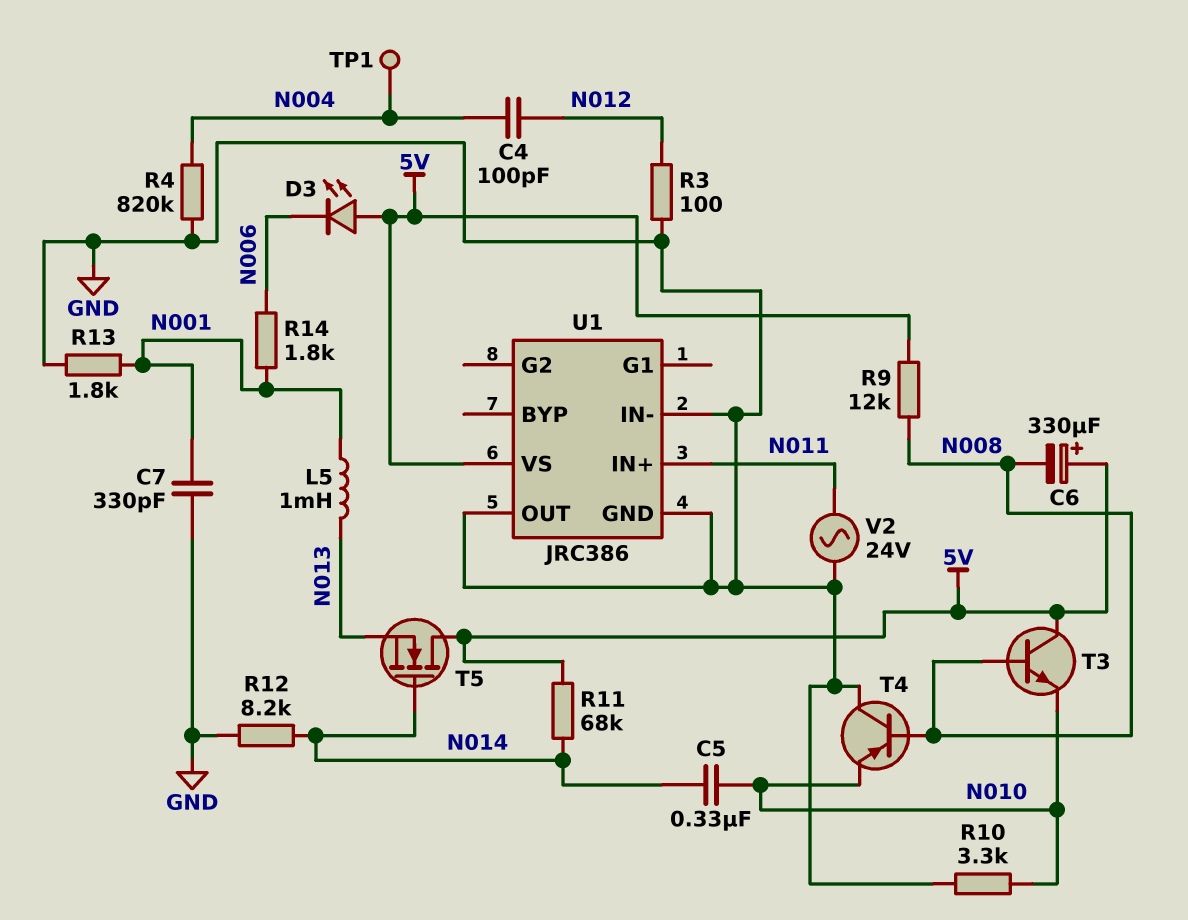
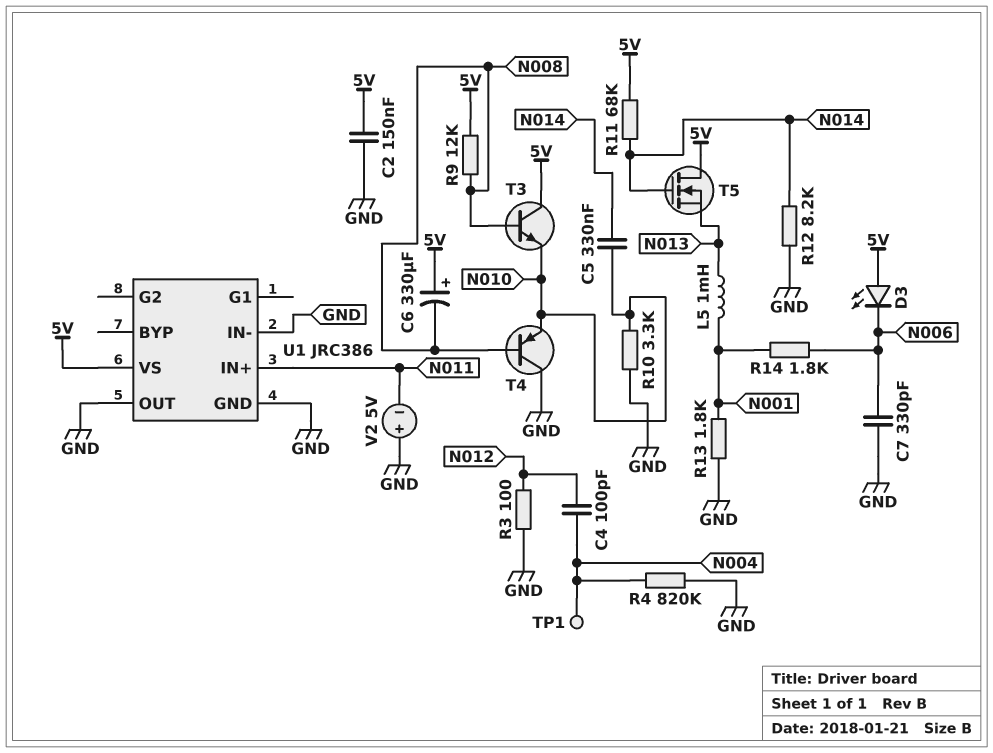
C2: none -> 150nF (5V, GND)
C7: 330pF (GND, N001) -> 330pF (GND, N006)
V2: AC 24V (GND, N011) -> 5V (plus GND, minus N011)

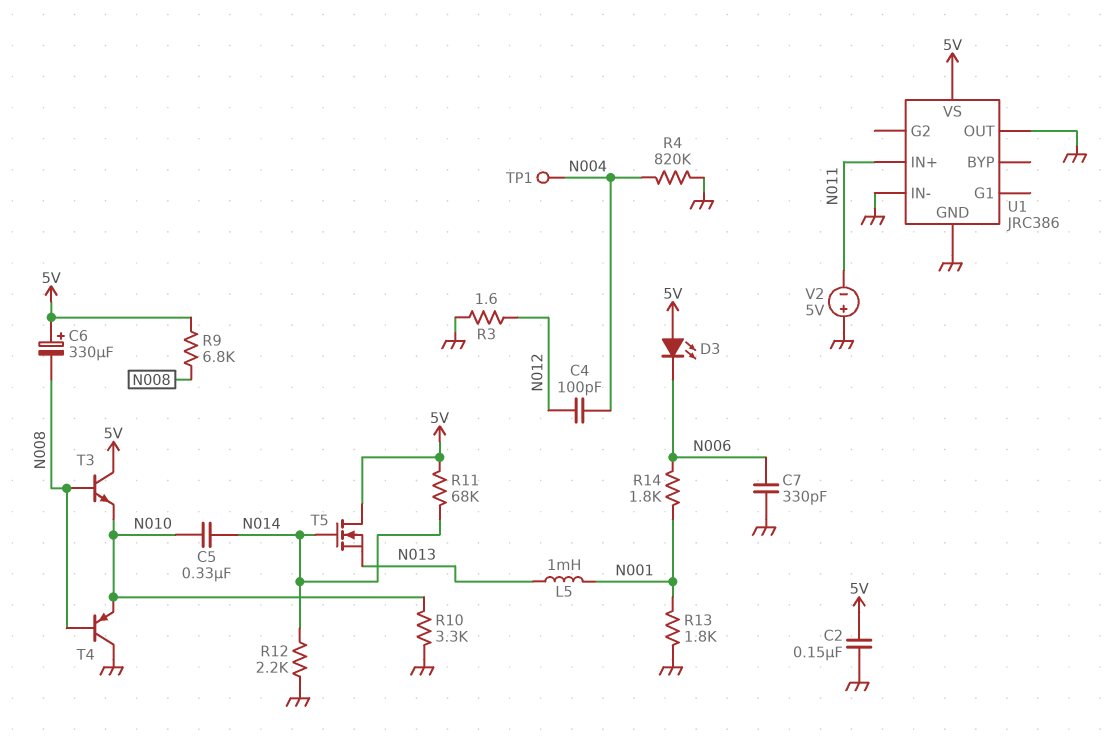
R3: 100 (GND, N012) -> 1.6 (GND, N012)
R9: 12k (5V, N008) -> 6.8k (5V, N008)
R12: 8.2k (GND, N014) -> 2.2k (GND, N014)

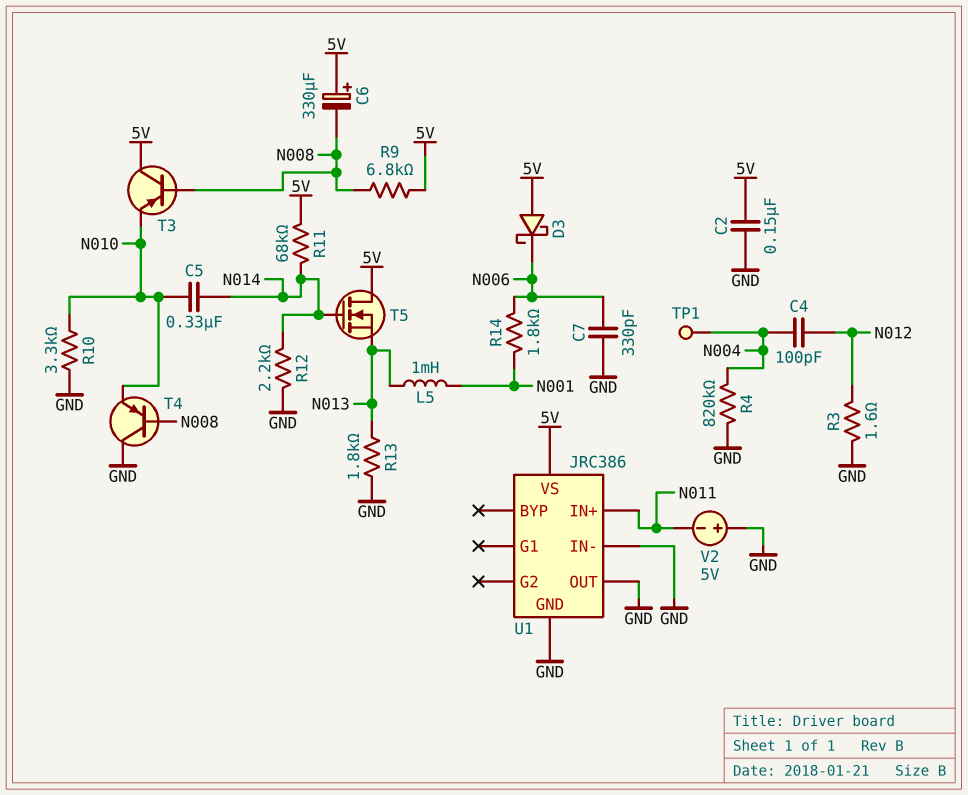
D3: LED (A 5V, K N006) -> schottky (A 5V, K N006)
R13: 1.8k (GND, N001) -> 1.8k (GND, N013)
T3: NPN (B N008, C 5V, E N010) -> PNP (B N008, C 5V, E N010)

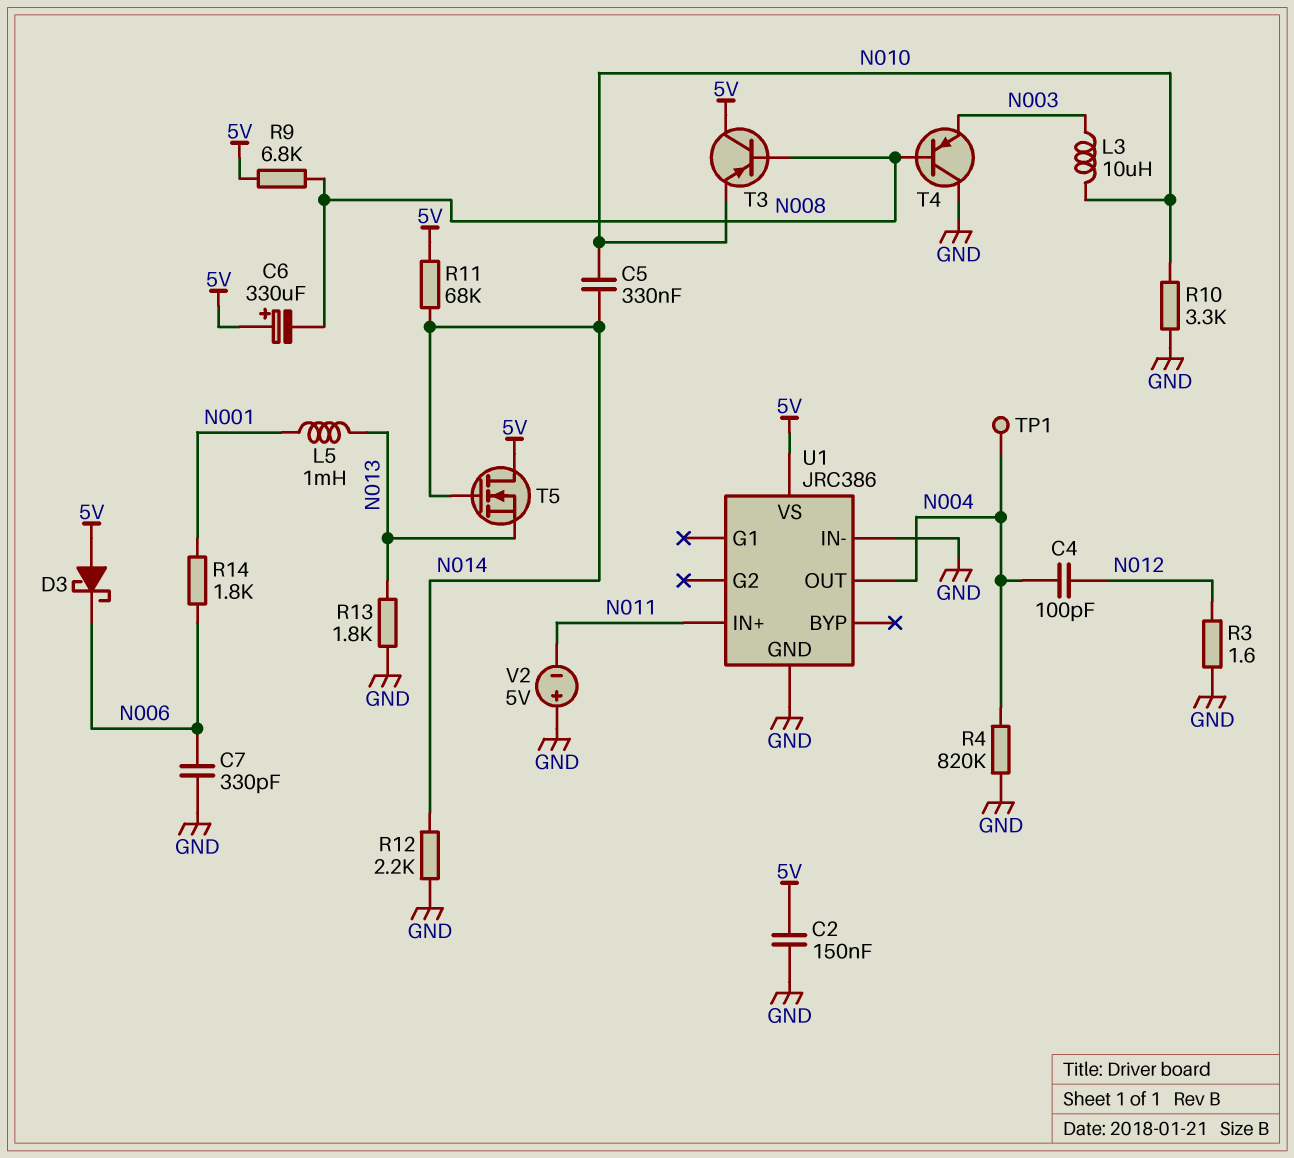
L3: none -> 10uH (N003, N010)
T4: PNP (B N008, C GND, E N010) -> PNP (B N008, C GND, E N003)
U1 pin OUT: GND -> N004

